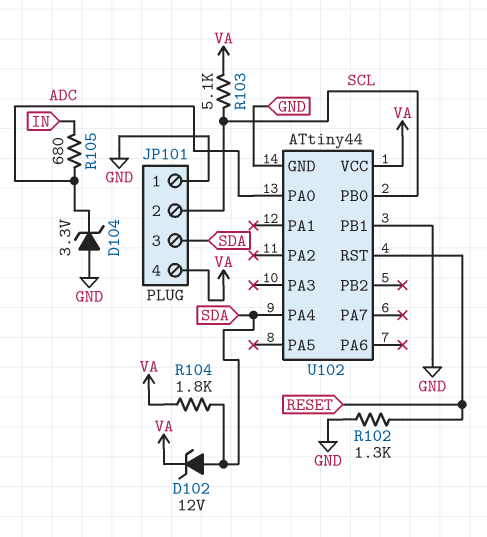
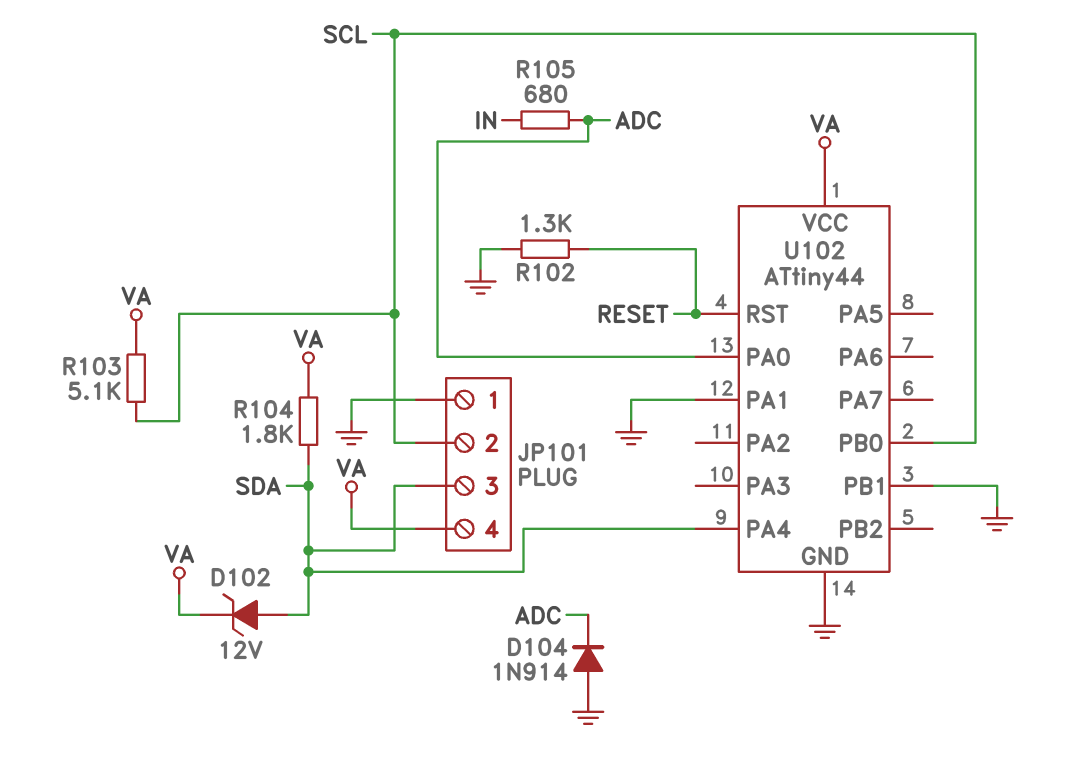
D104: zener 3.3V (A GND, K ADC) -> diode 1N914 (A GND, K ADC)
U102 pin PA1: none -> GND

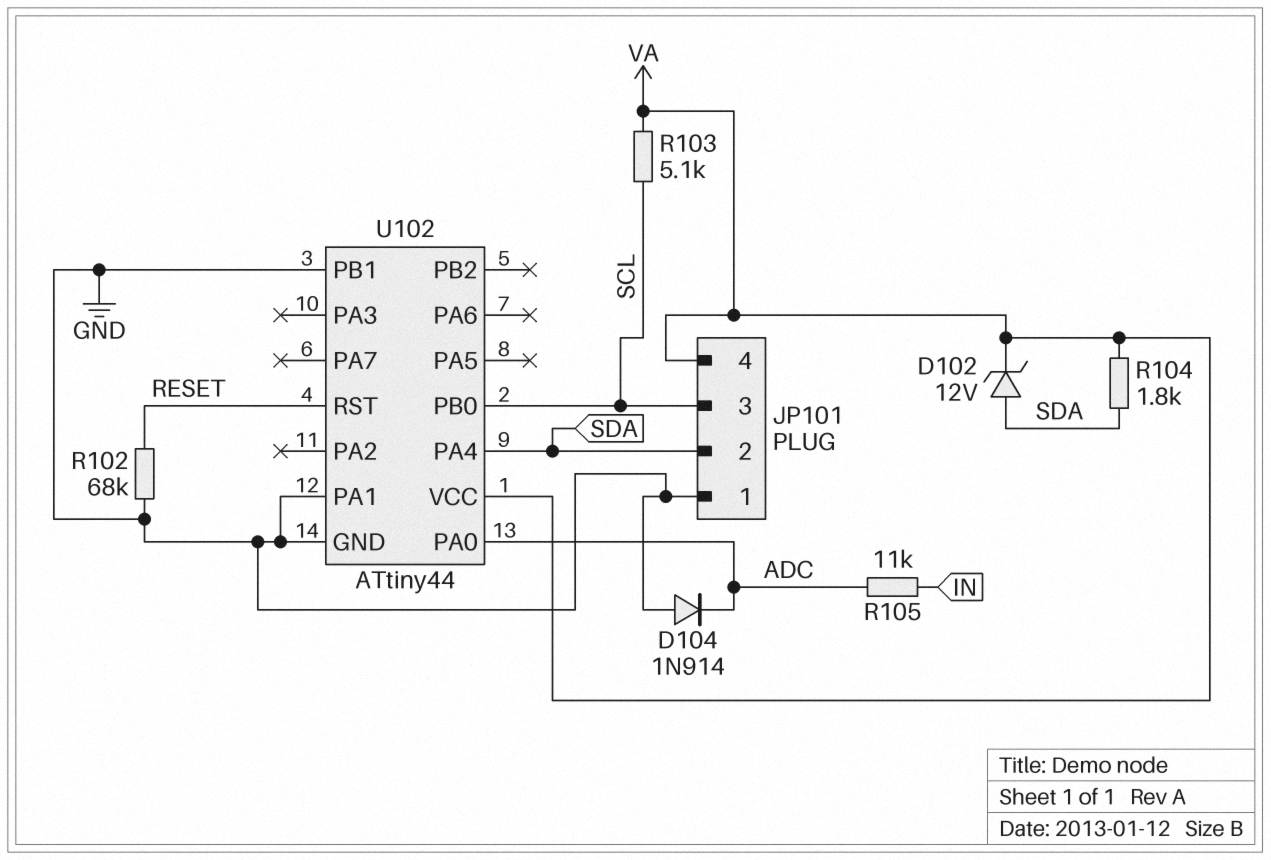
JP101 pin 2: SCL -> SDA
JP101 pin 3: SDA -> SCL
R102: 1.3k (GND, RESET) -> 68k (GND, RESET)
R105: 680 (ADC, IN) -> 11k (ADC, IN)

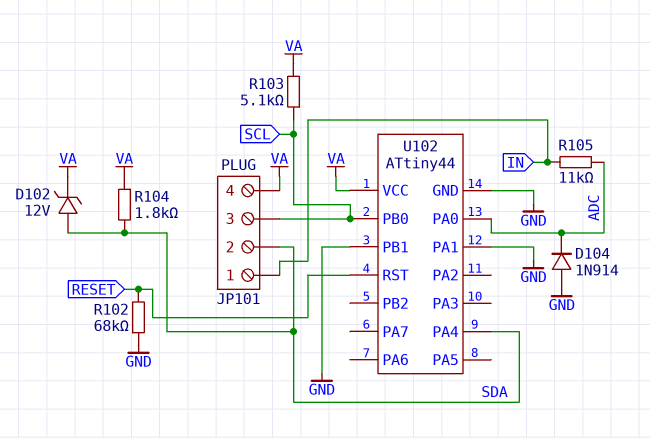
JP101 pin 1: GND -> IN

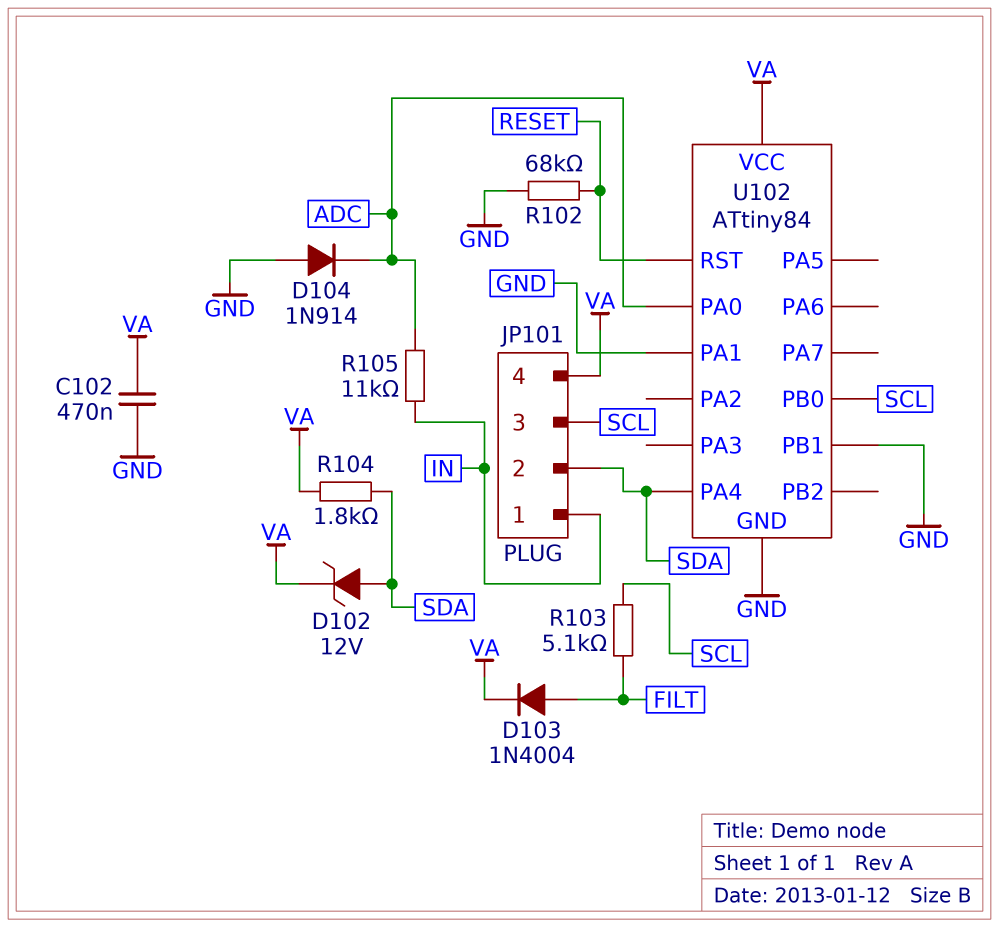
C102: none -> 470nF (GND, VA)
D103: none -> diode 1N4004 (A FILT, K VA)
R103: 5.1k (SCL, VA) -> 5.1k (FILT, SCL)
U102: ATtiny44 -> ATtiny84

